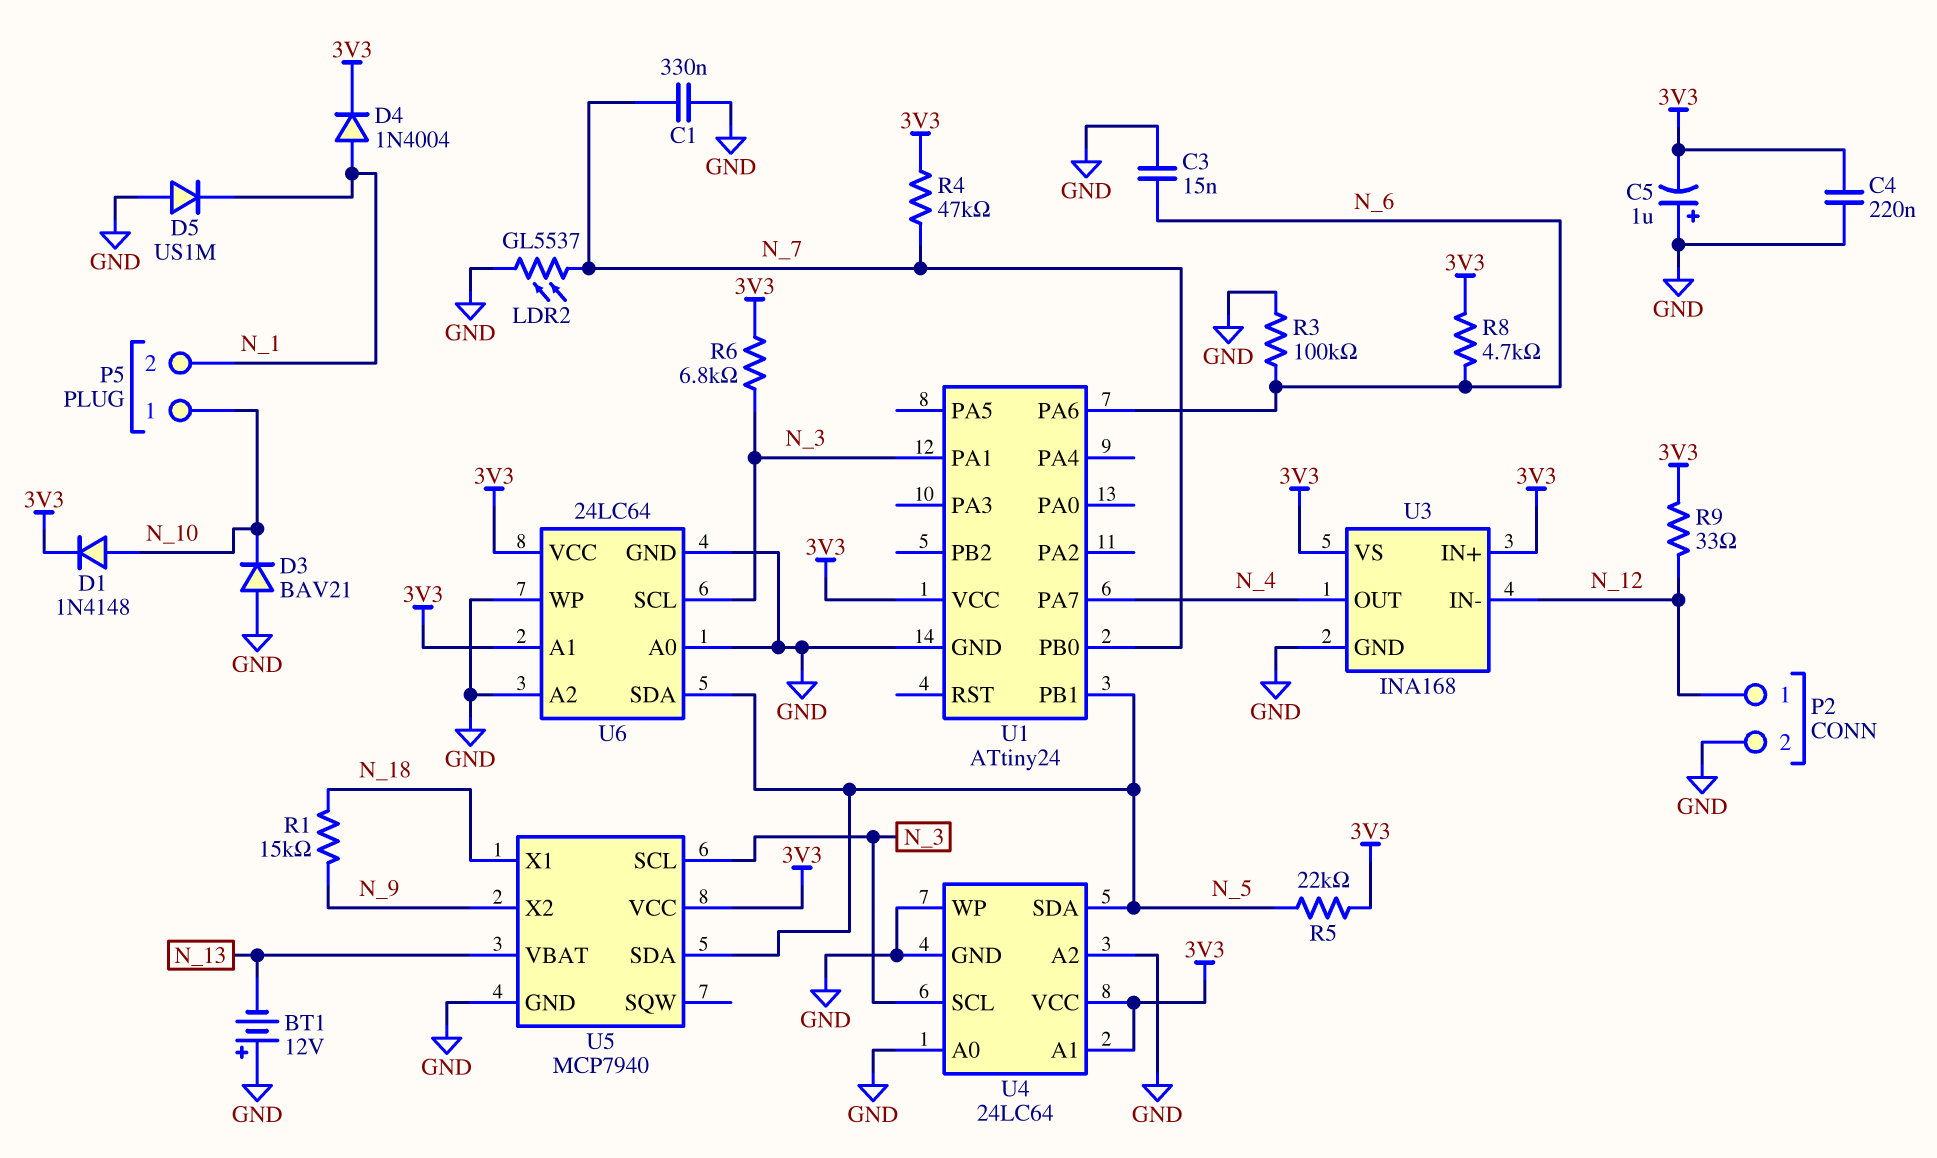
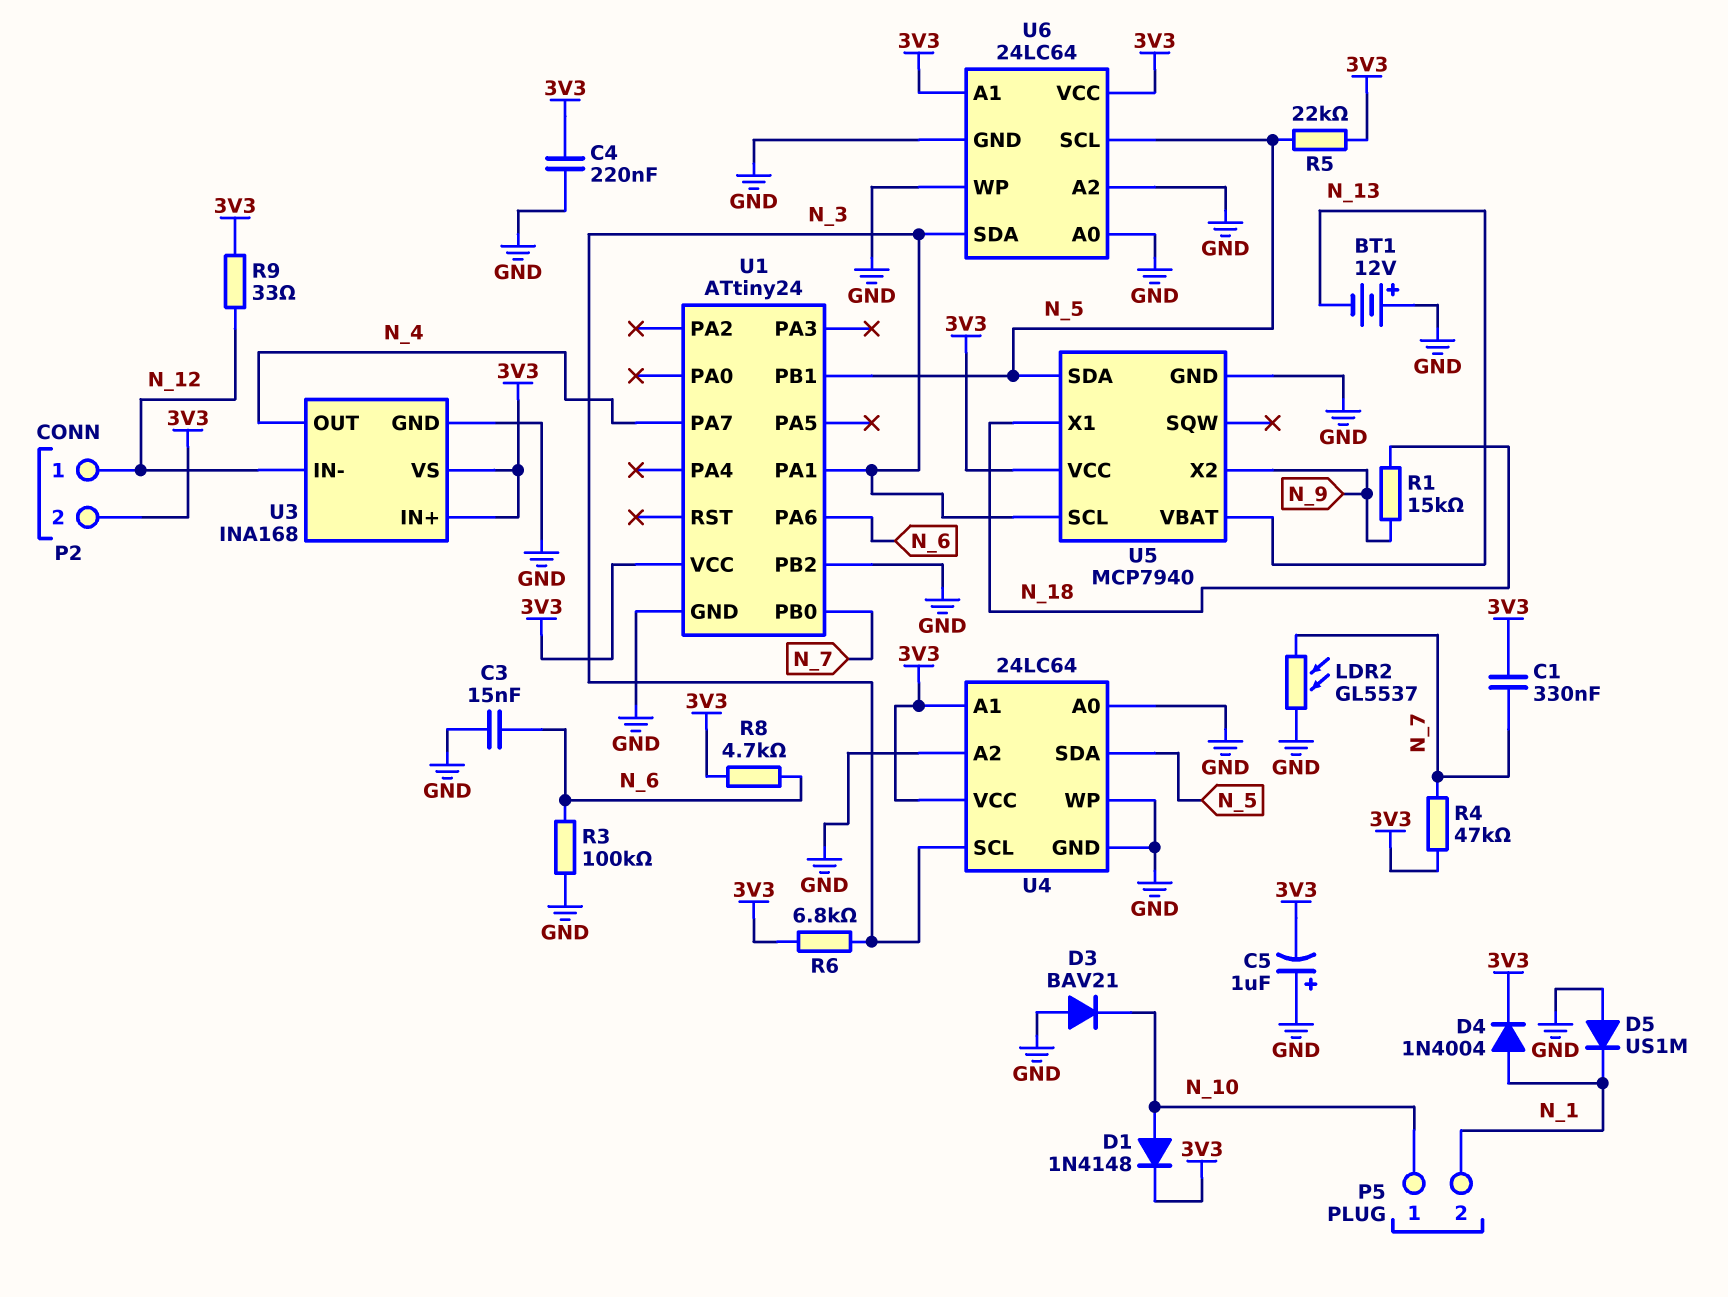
C1: 330nF (GND, N_7) -> 330nF (3V3, N_7)
P2 pin 2: GND -> 3V3
U1 pin PB2: none -> GND
U6 pin SCL: N_3 -> N_5
U6 pin SDA: N_5 -> N_3

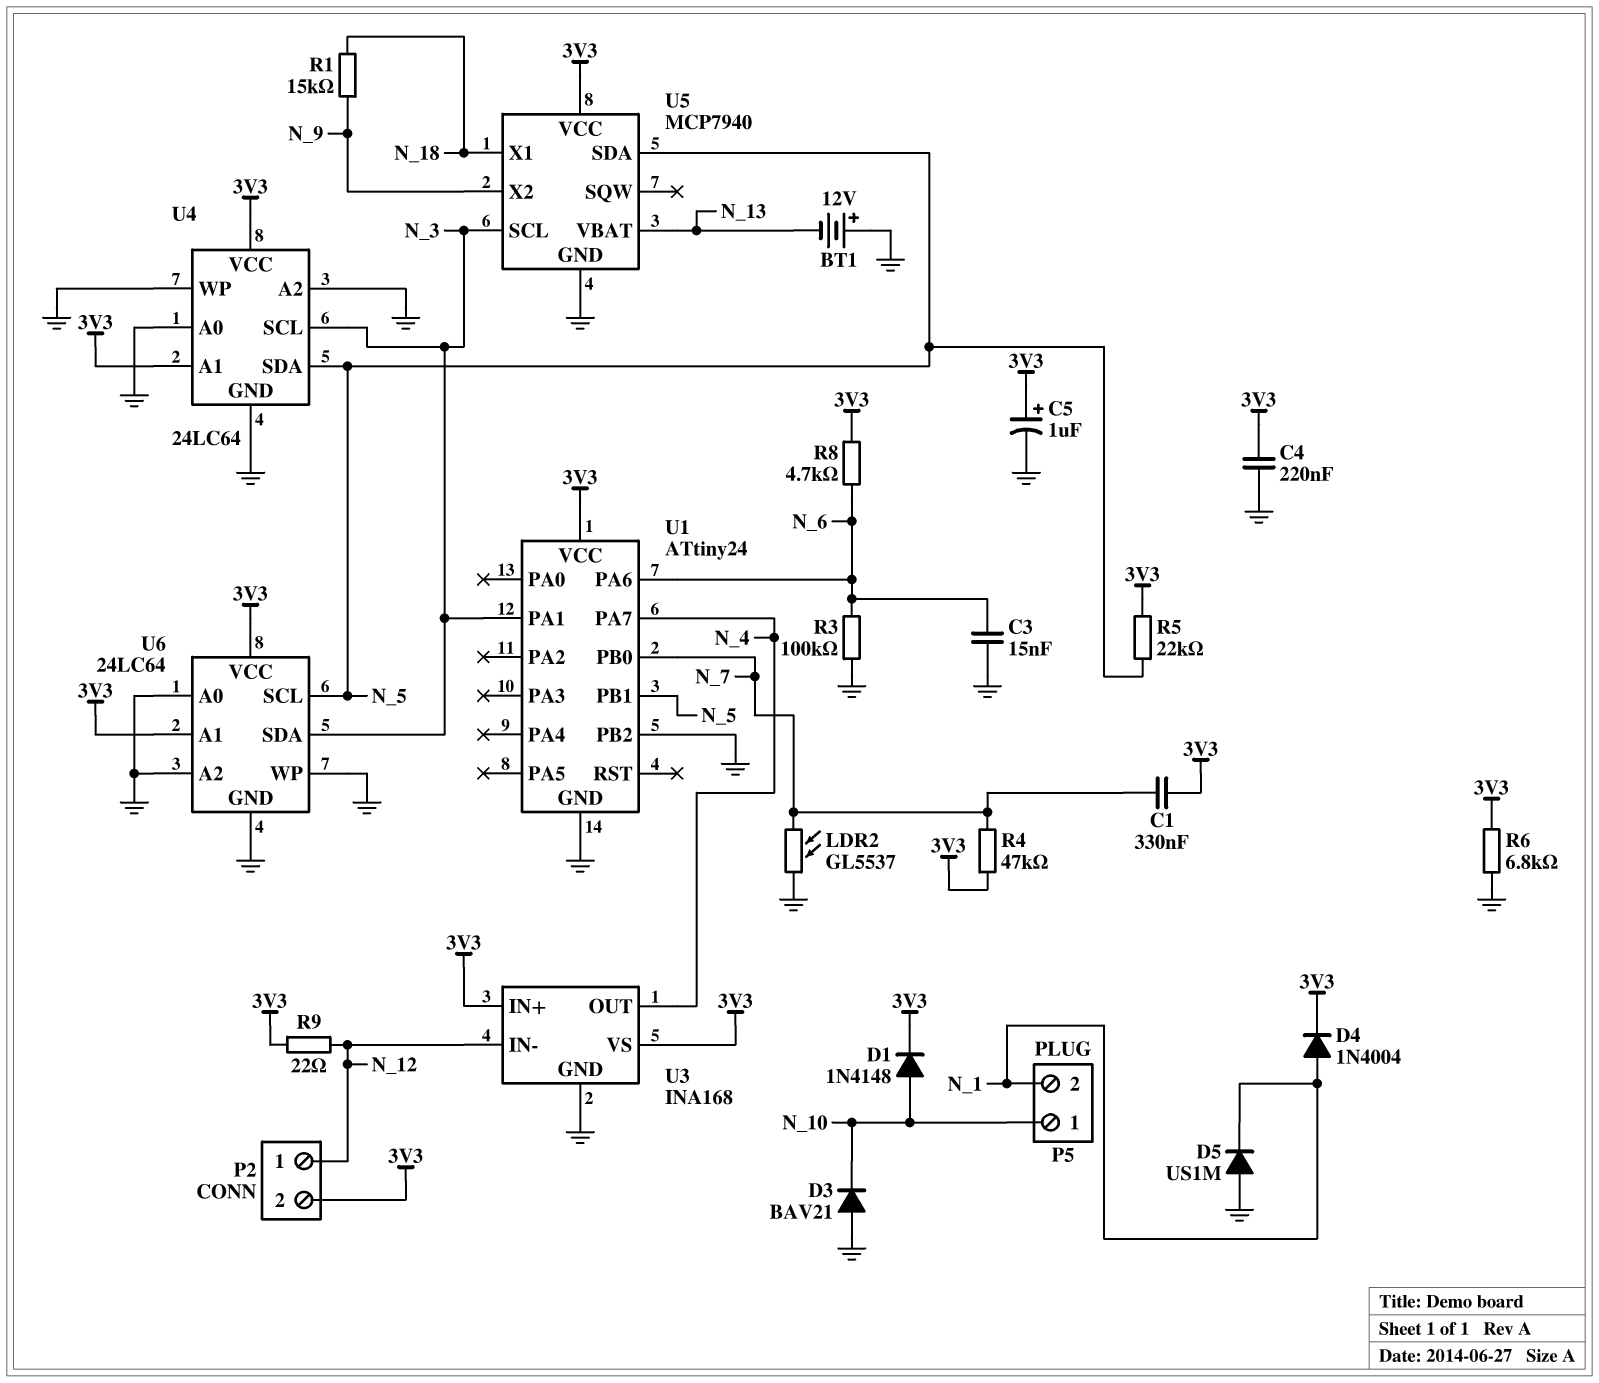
C5: 1uF (plus GND, minus 3V3) -> 1uF (plus 3V3, minus GND)
R6: 6.8k (3V3, N_3) -> 6.8k (3V3, GND)
R9: 33 (3V3, N_12) -> 22 (3V3, N_12)

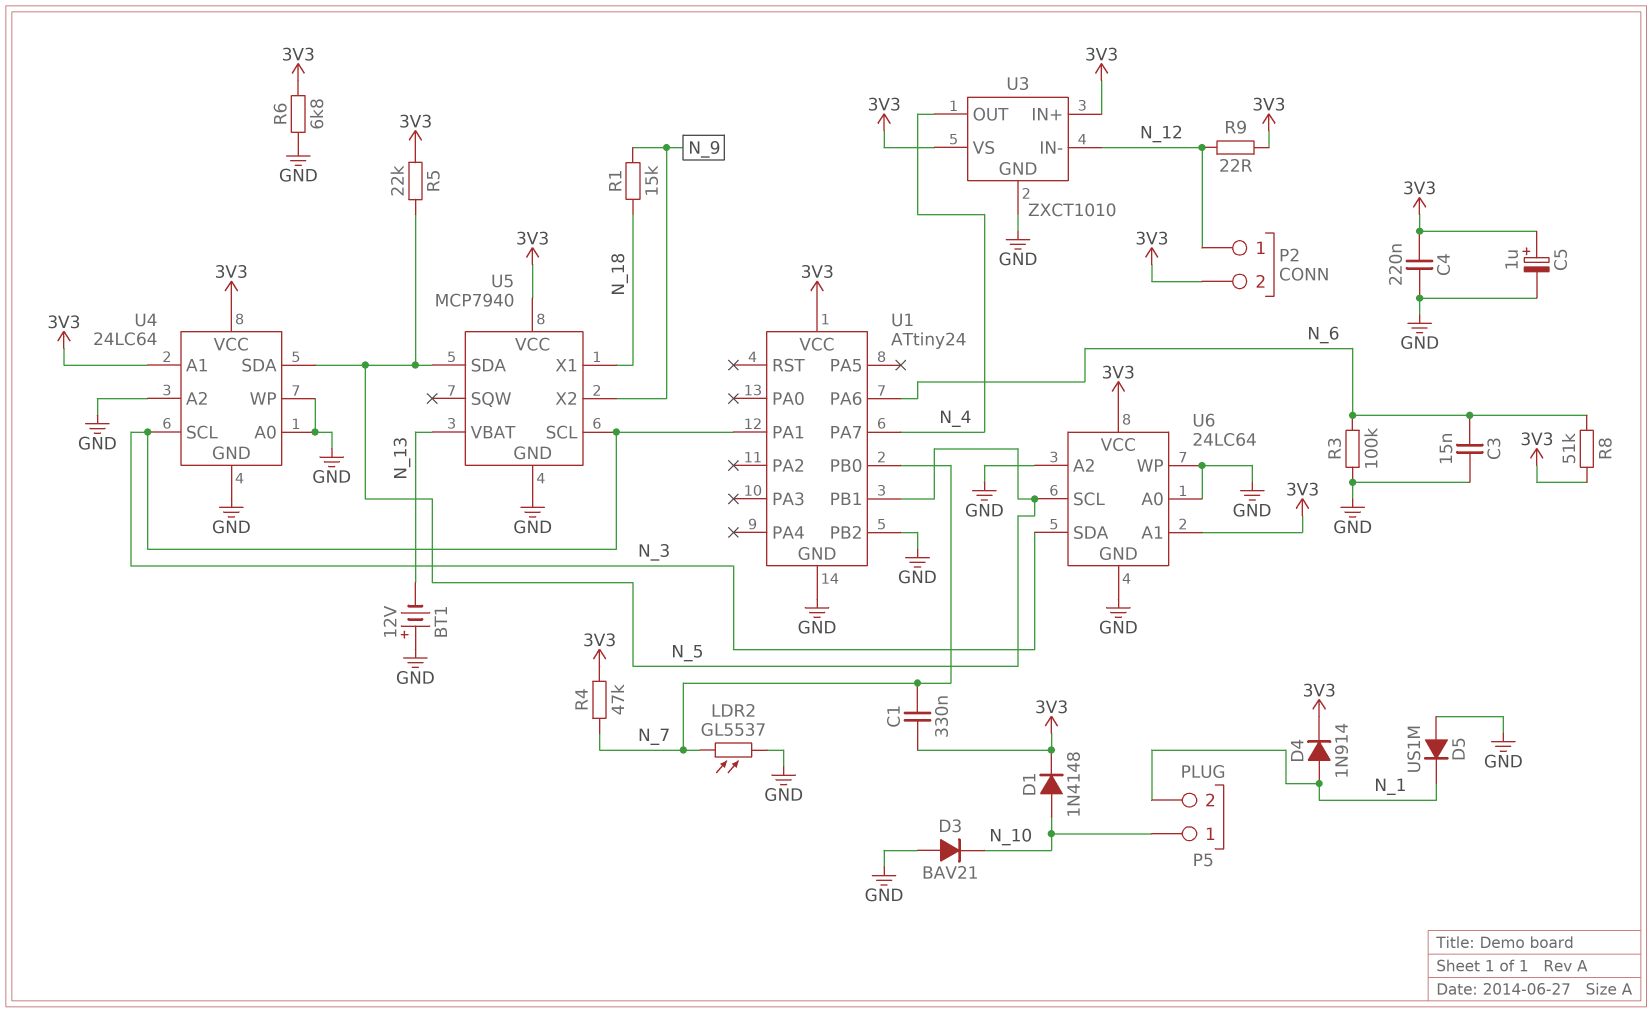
D4: diode 1N4004 (A N_1, K 3V3) -> diode 1N914 (A N_1, K 3V3)
R8: 4.7k (3V3, N_6) -> 51k (3V3, N_6)
U3: INA168 -> ZXCT1010

